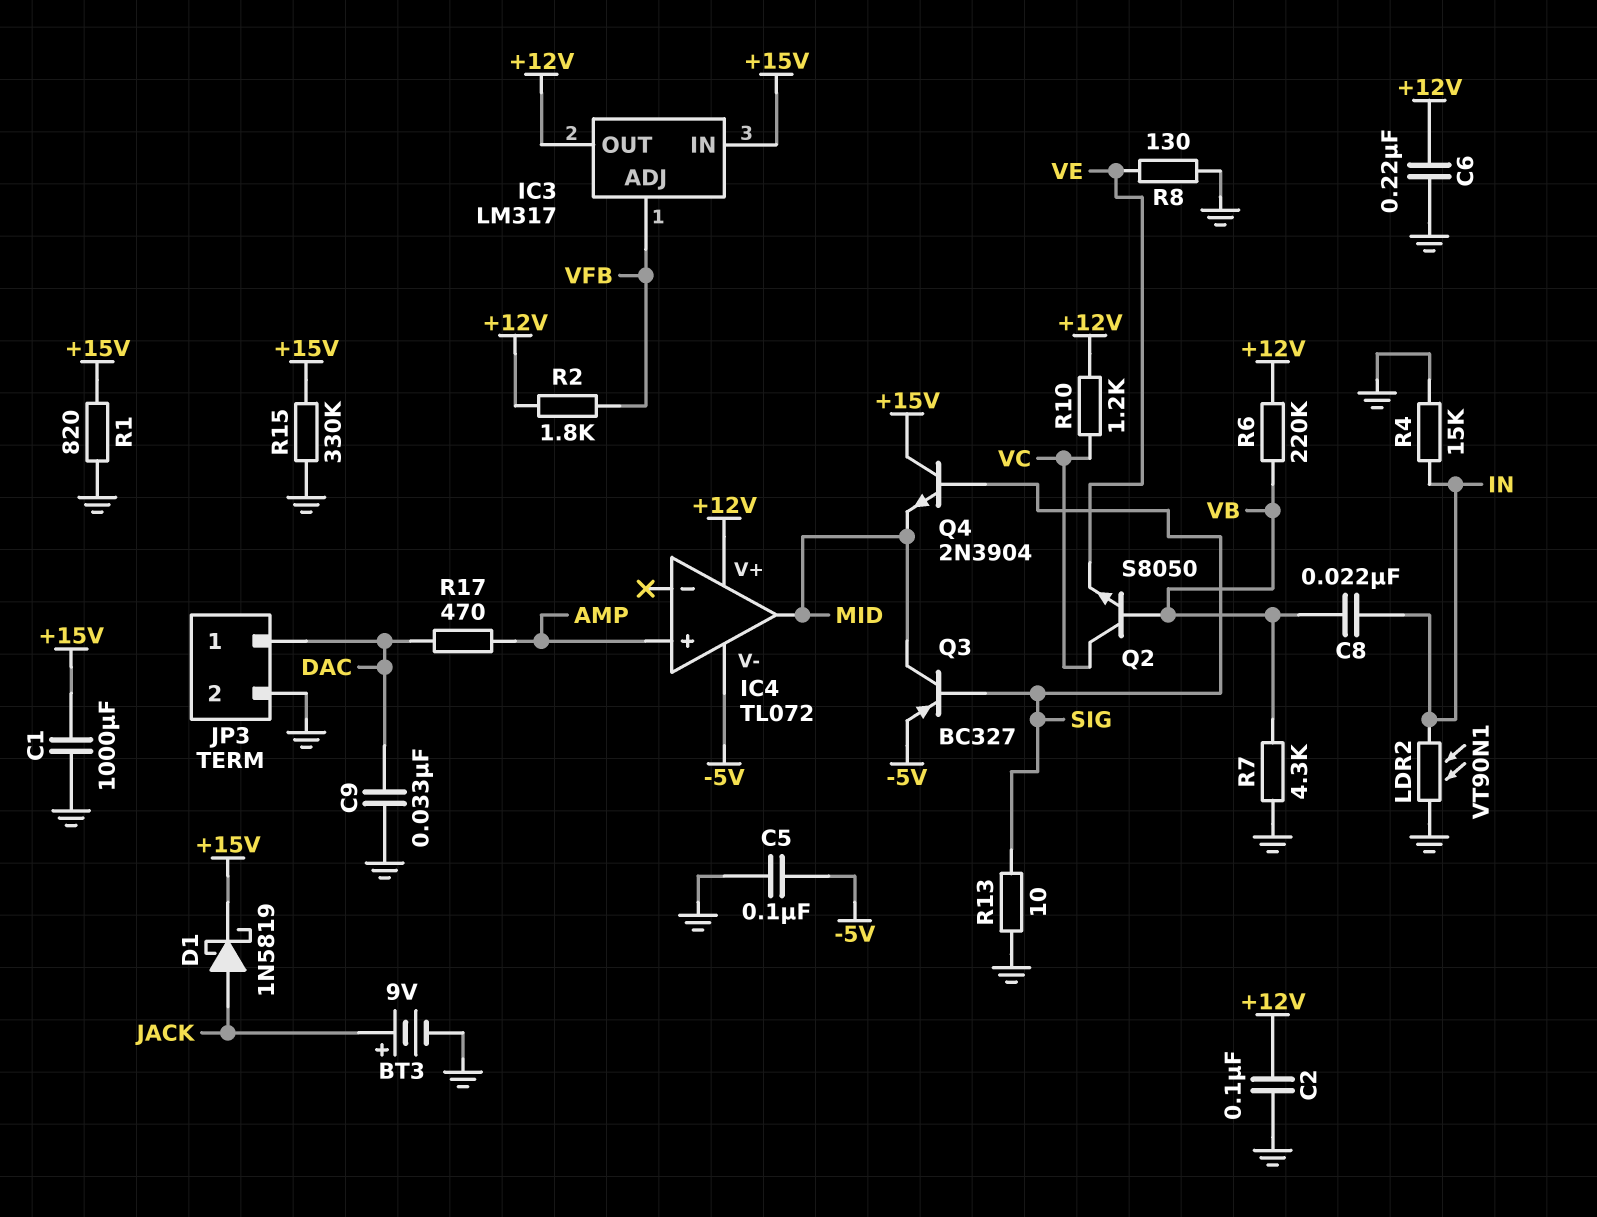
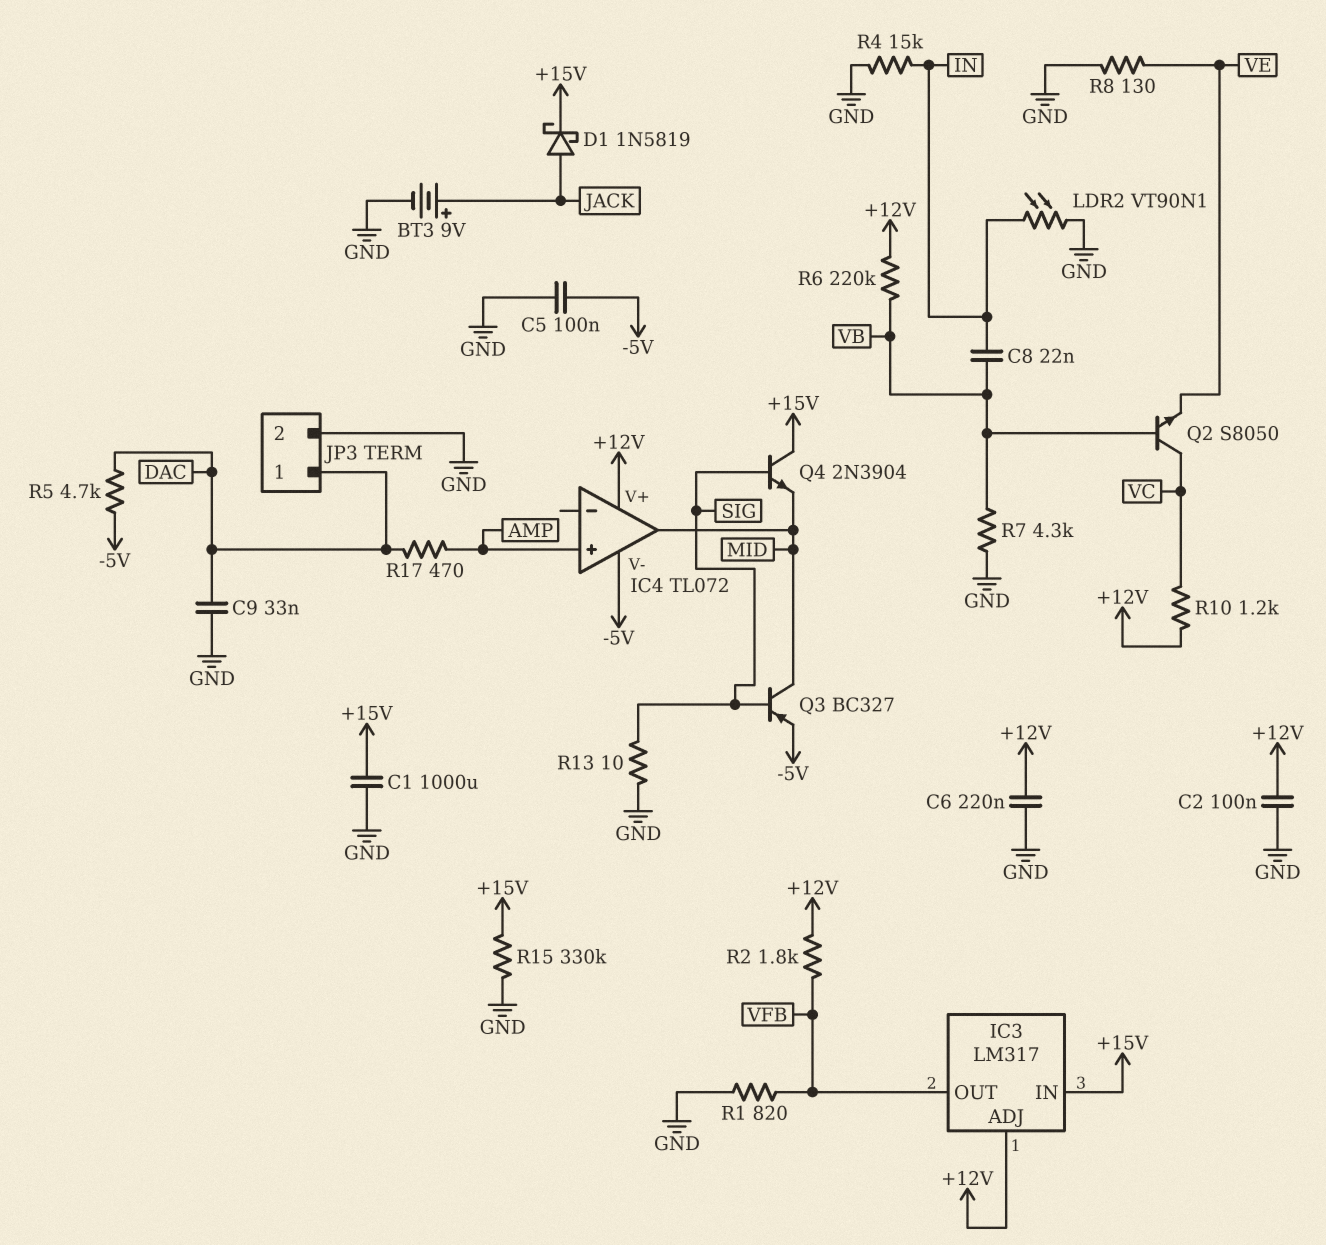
IC3 pin ADJ: VFB -> +12V
IC3 pin OUT: +12V -> VFB
R1: 820 (+15V, GND) -> 820 (GND, VFB)
R5: none -> 4.7k (-5V, DAC)

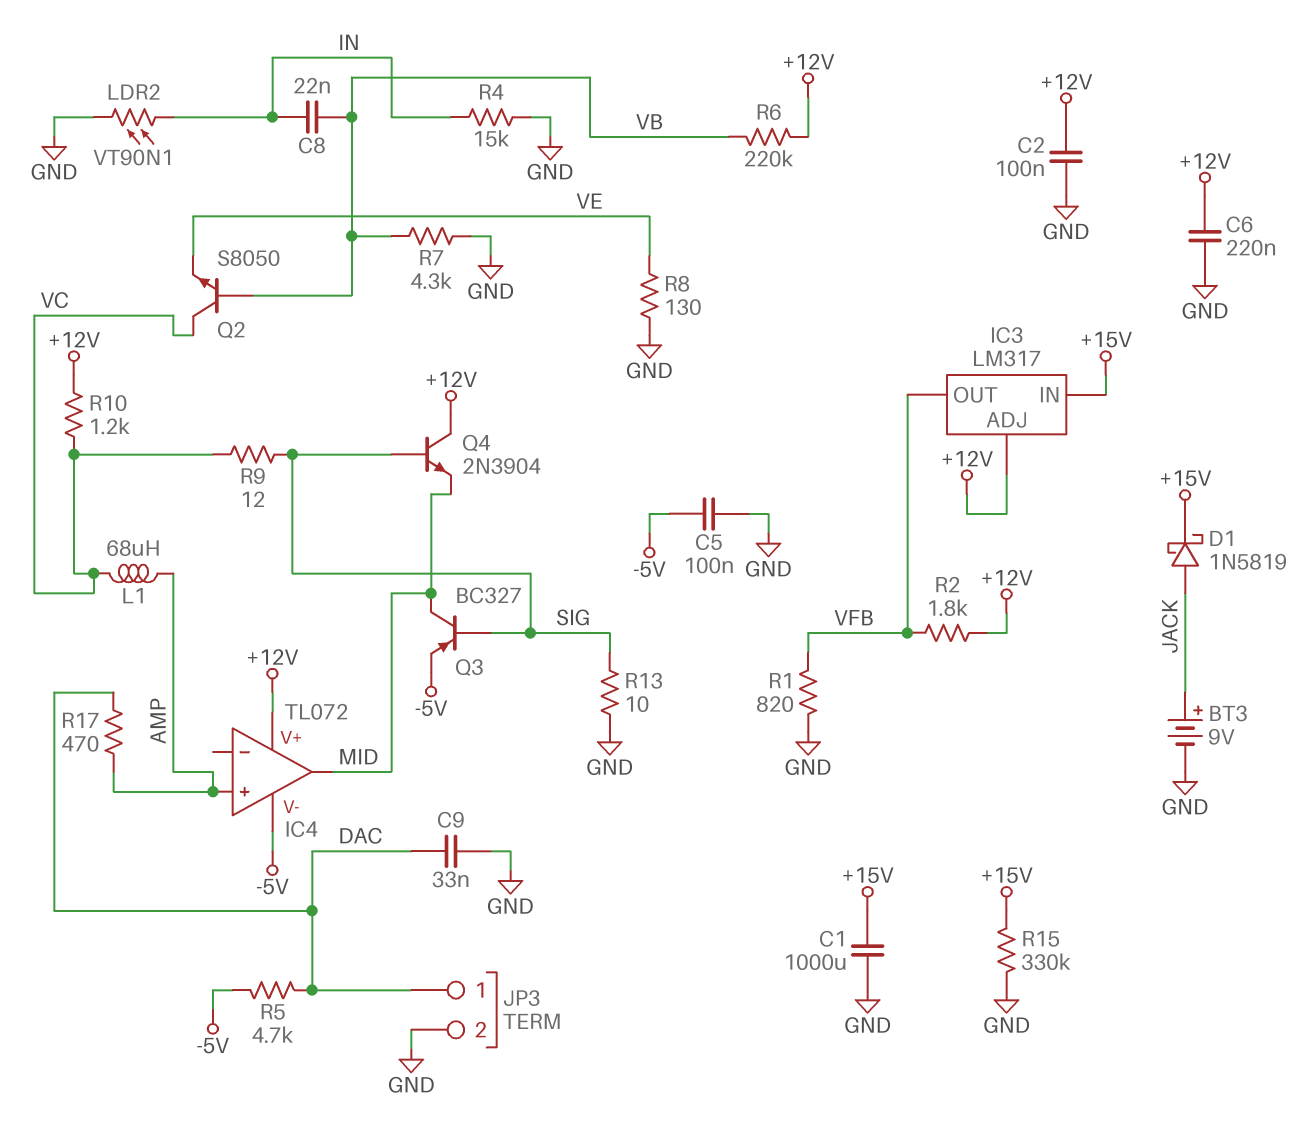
L1: none -> 68uH (AMP, VC)
Q4: NPN 2N3904 (B SIG, C +15V, E MID) -> NPN 2N3904 (B SIG, C +12V, E MID)
R9: none -> 12 (SIG, VC)

